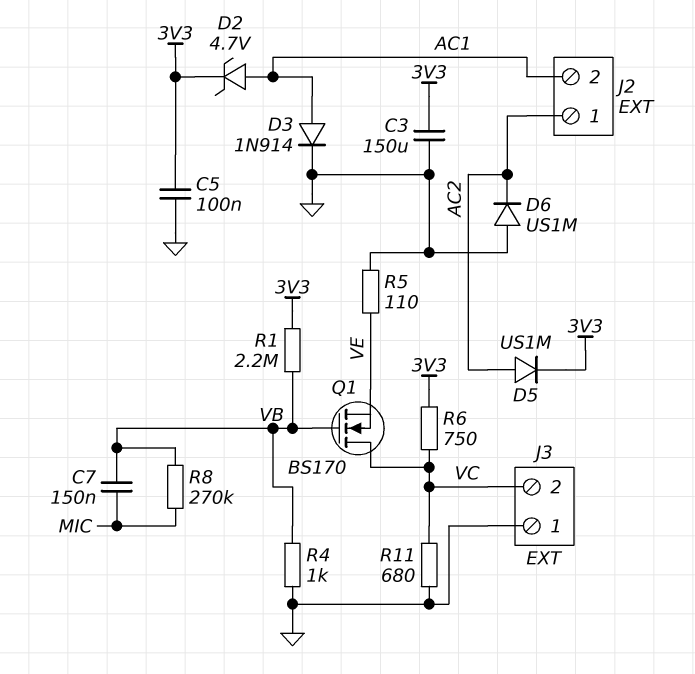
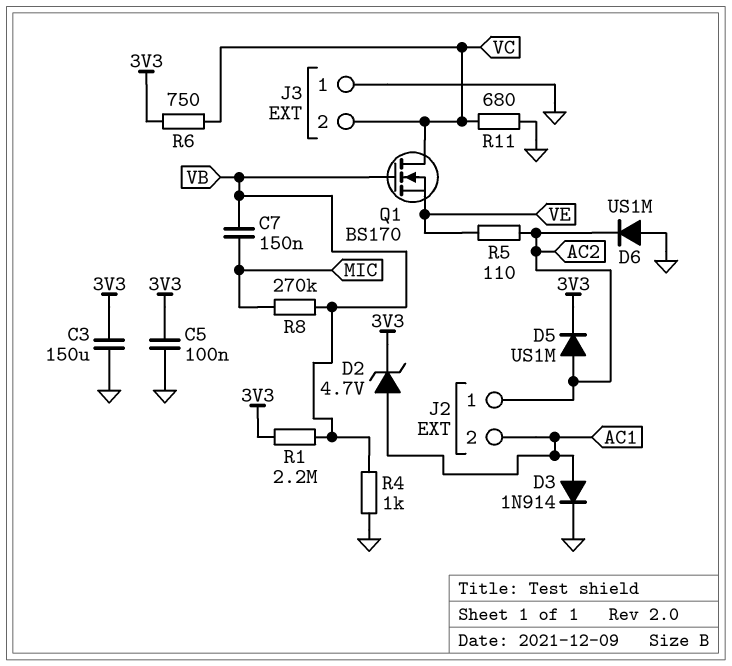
R5: 110 (GND, VE) -> 110 (AC2, VE)

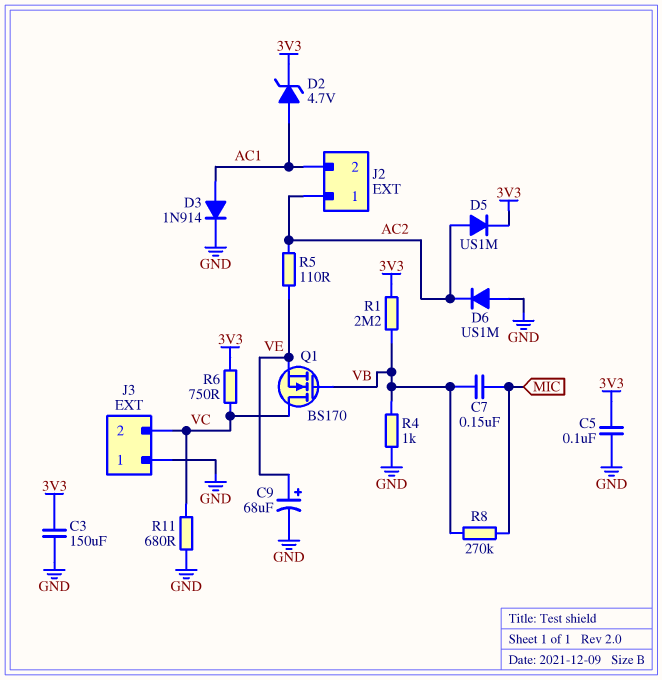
C9: none -> 68uF (plus VE, minus GND)

